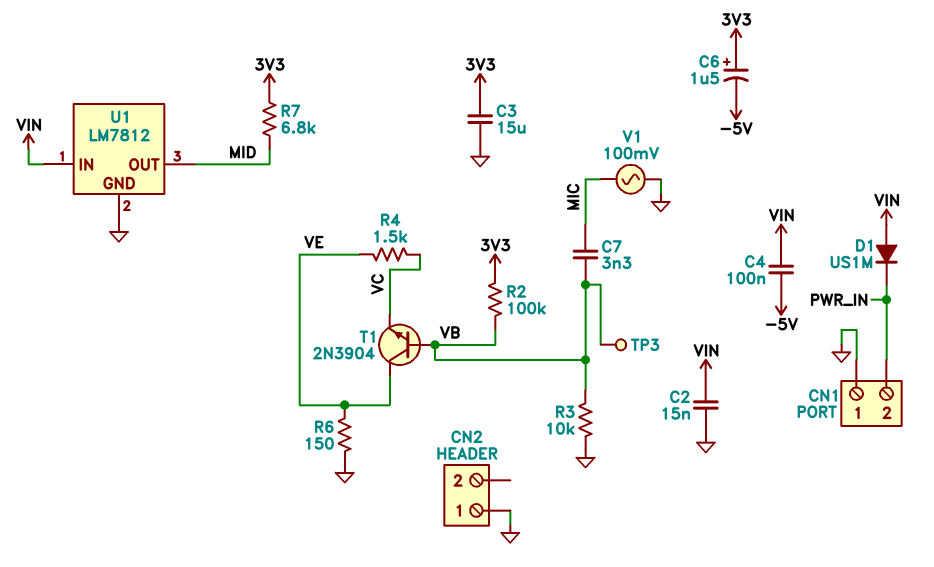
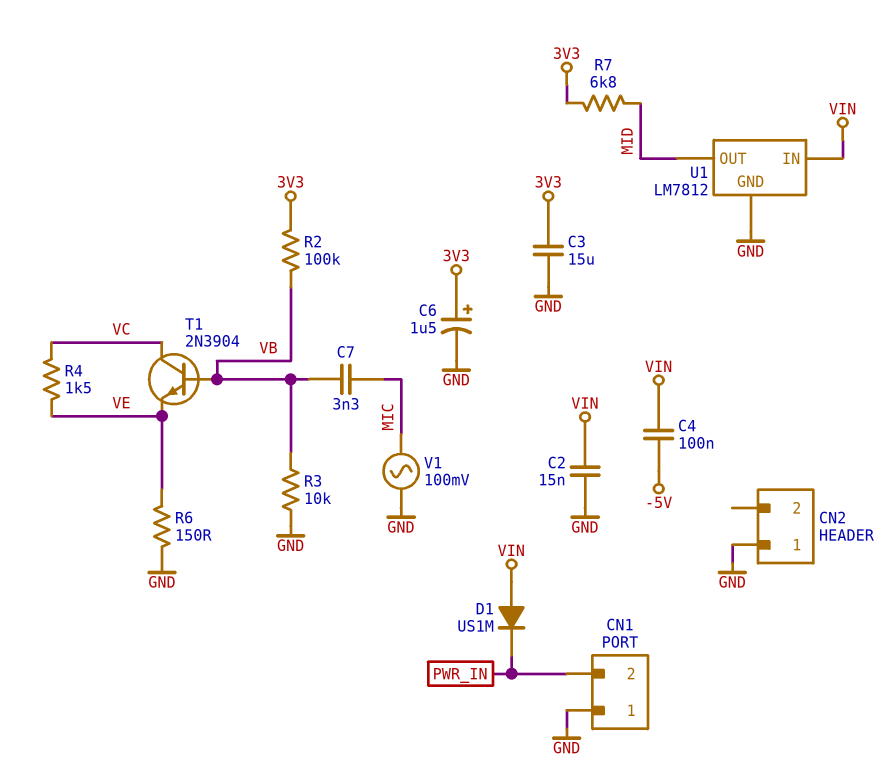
C6: 1.5uF (plus 3V3, minus -5V) -> 1.5uF (plus 3V3, minus GND)
T1: NPN 2N3904 (B VB, C VE, E VC) -> NPN 2N3904 (B VB, C VC, E VE)
TP3: test point (VB) -> none

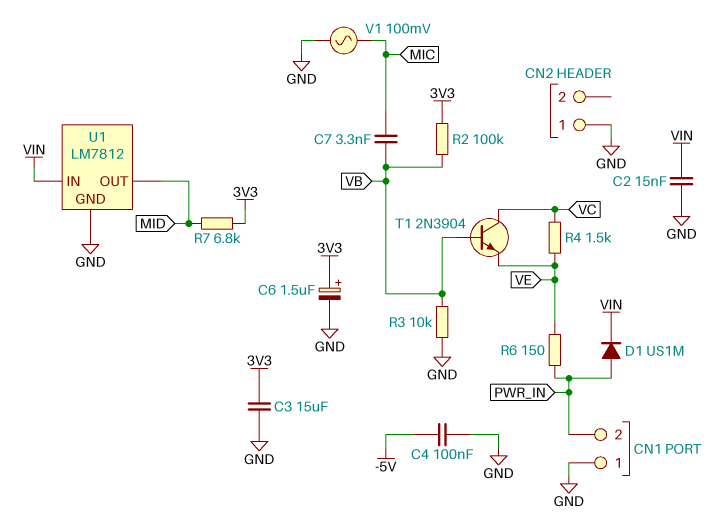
C4: 100nF (-5V, VIN) -> 100nF (-5V, GND)
D1: diode US1M (A VIN, K PWR_IN) -> diode US1M (A PWR_IN, K VIN)
R6: 150 (GND, VE) -> 150 (PWR_IN, VE)

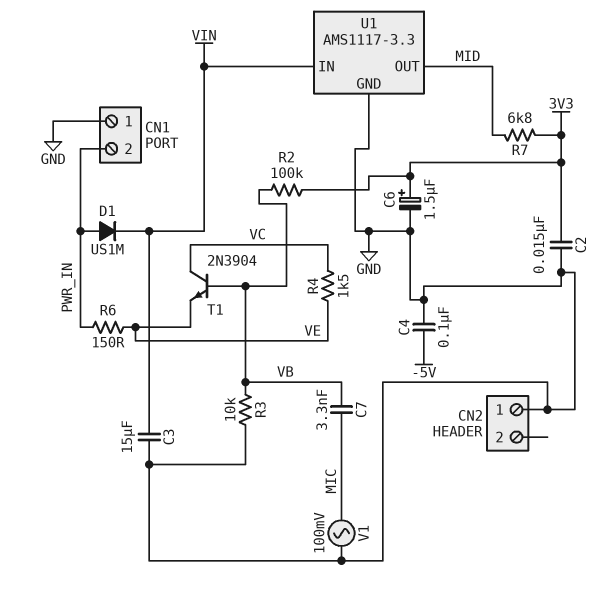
C2: 15nF (GND, VIN) -> 15nF (3V3, GND)
C3: 15uF (3V3, GND) -> 15uF (GND, VIN)
U1: LM7812 -> AMS1117-3.3

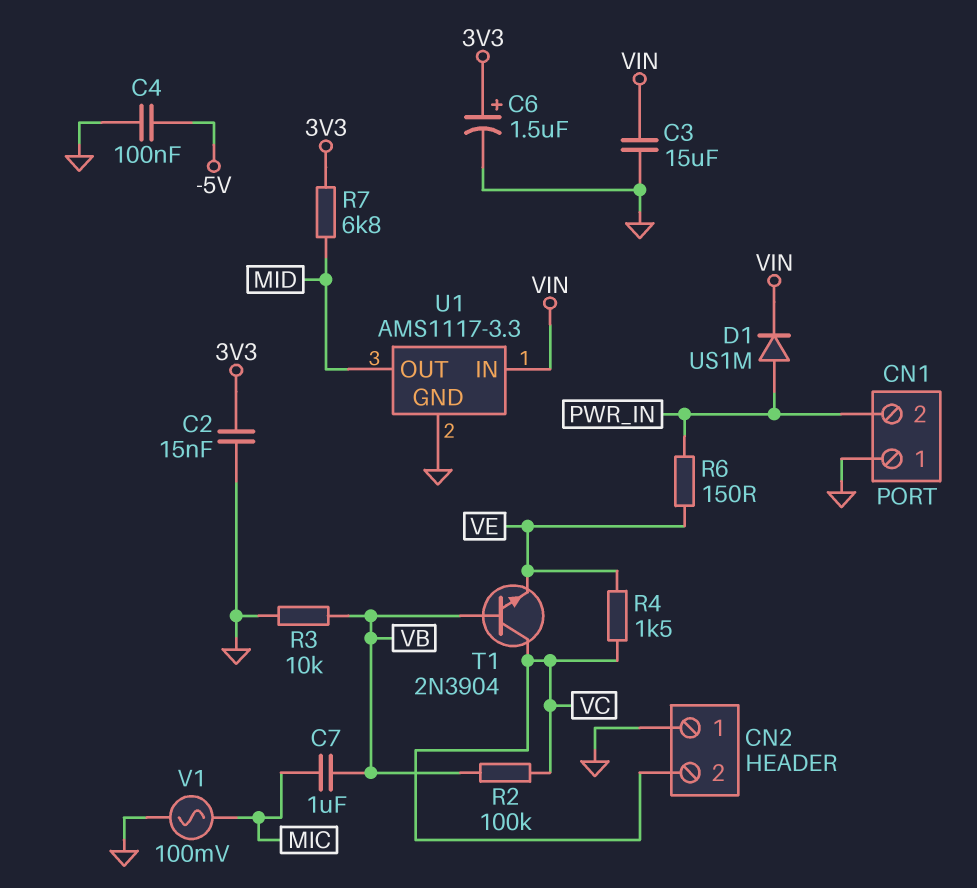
C7: 3.3nF (MIC, VB) -> 1uF (MIC, VB)
CN2 pin 2: none -> VC
R2: 100k (3V3, VB) -> 100k (VB, VC)

